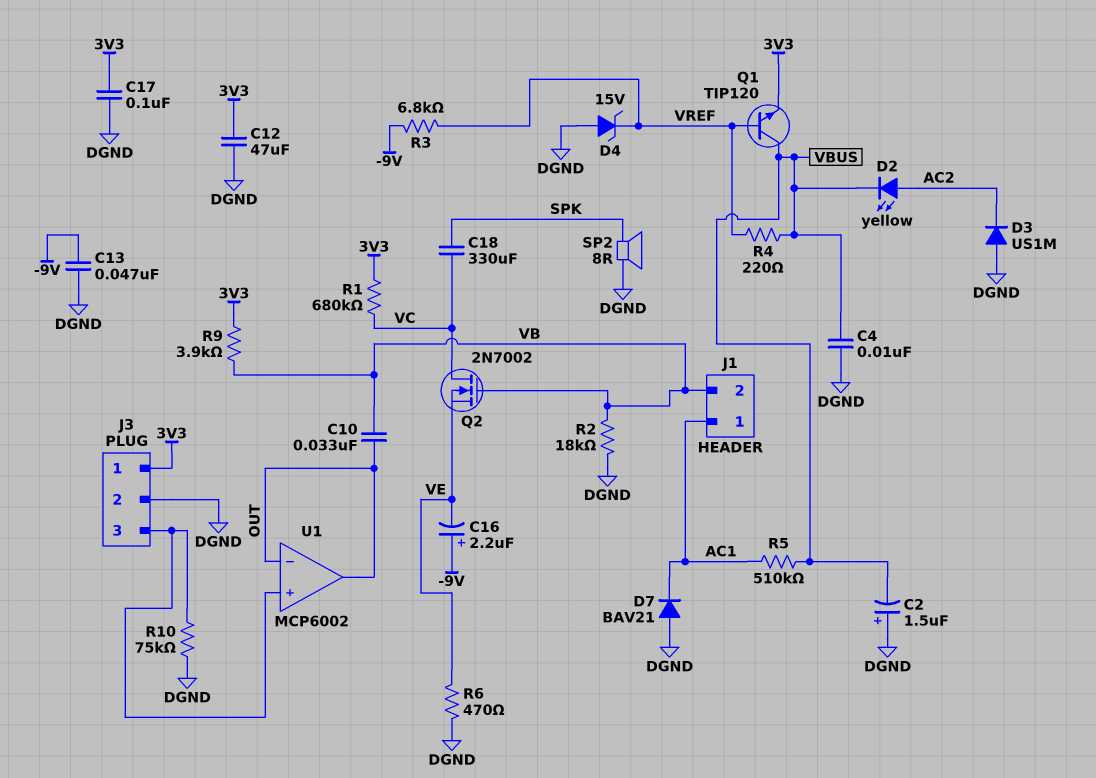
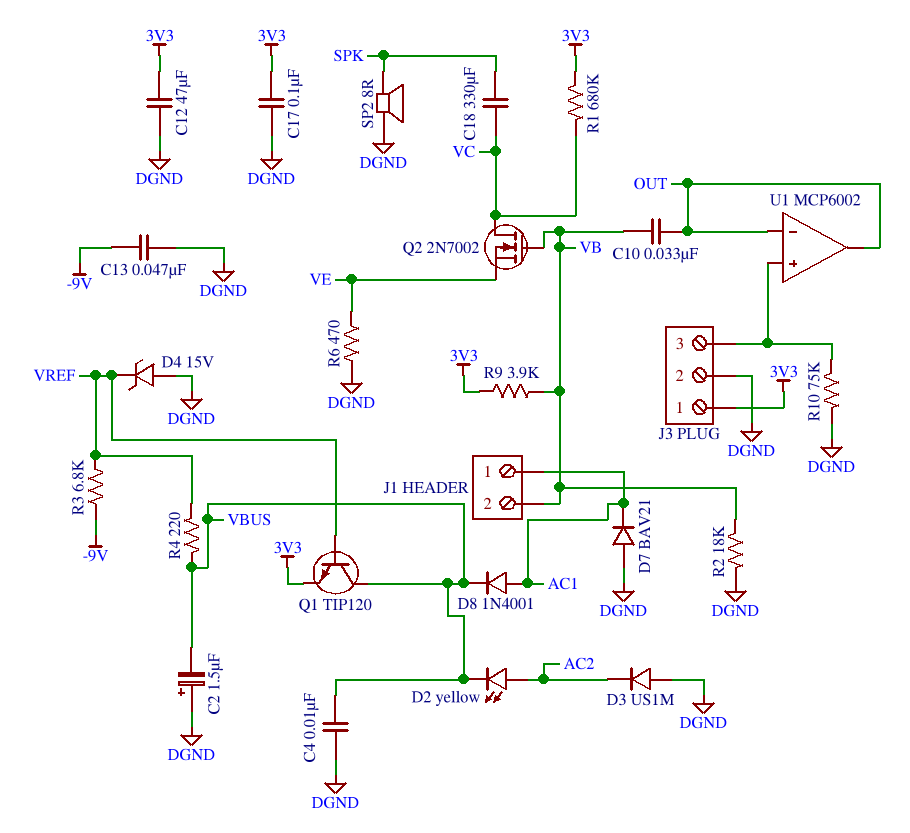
C16: 2.2uF (plus -9V, minus VE) -> none
D8: none -> diode 1N4001 (A AC1, K VBUS)
R5: 510k (AC1, VBUS) -> none

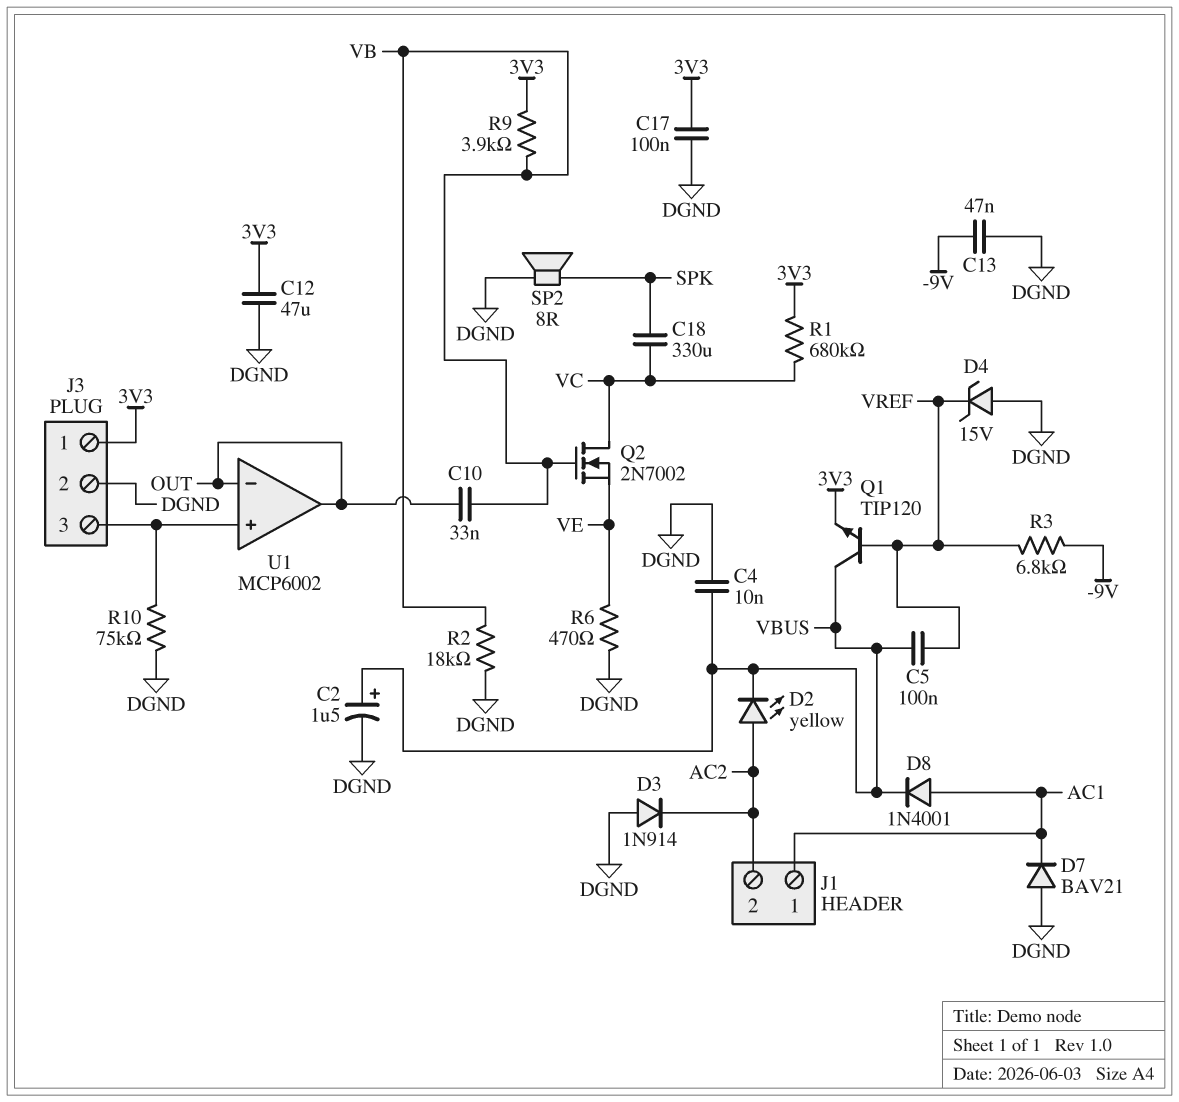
C2: 1.5uF (plus DGND, minus VBUS) -> 1.5uF (plus VBUS, minus DGND)
C5: none -> 100nF (VBUS, VREF)
D3: diode US1M (A DGND, K AC2) -> diode 1N914 (A DGND, K AC2)
J1 pin 2: VB -> AC2
R4: 220 (VBUS, VREF) -> none

